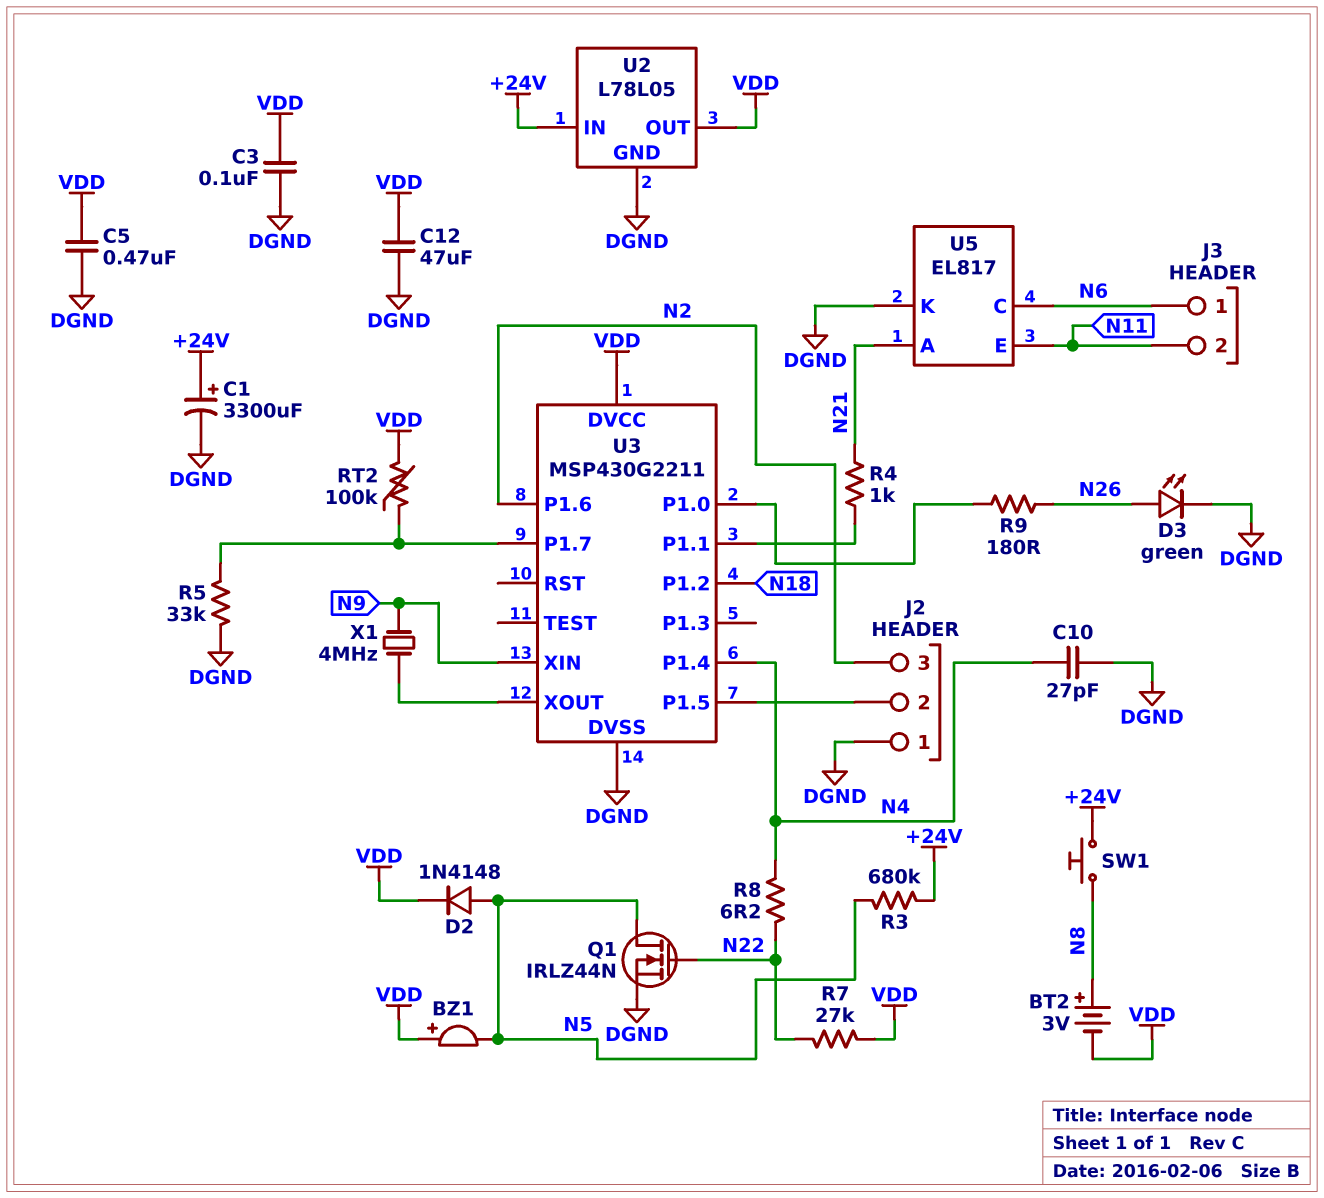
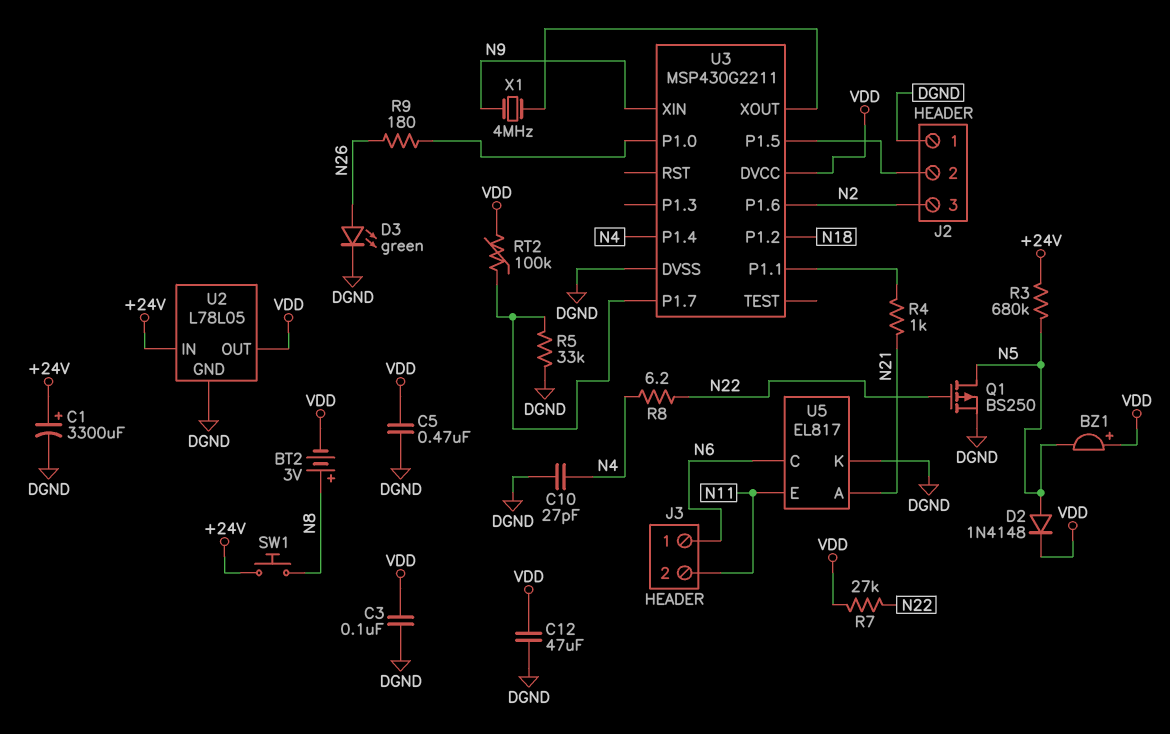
Q1: NMOS IRLZ44N (G N22, D N5, S DGND) -> PMOS BS250 (G N22, D N5, S DGND)

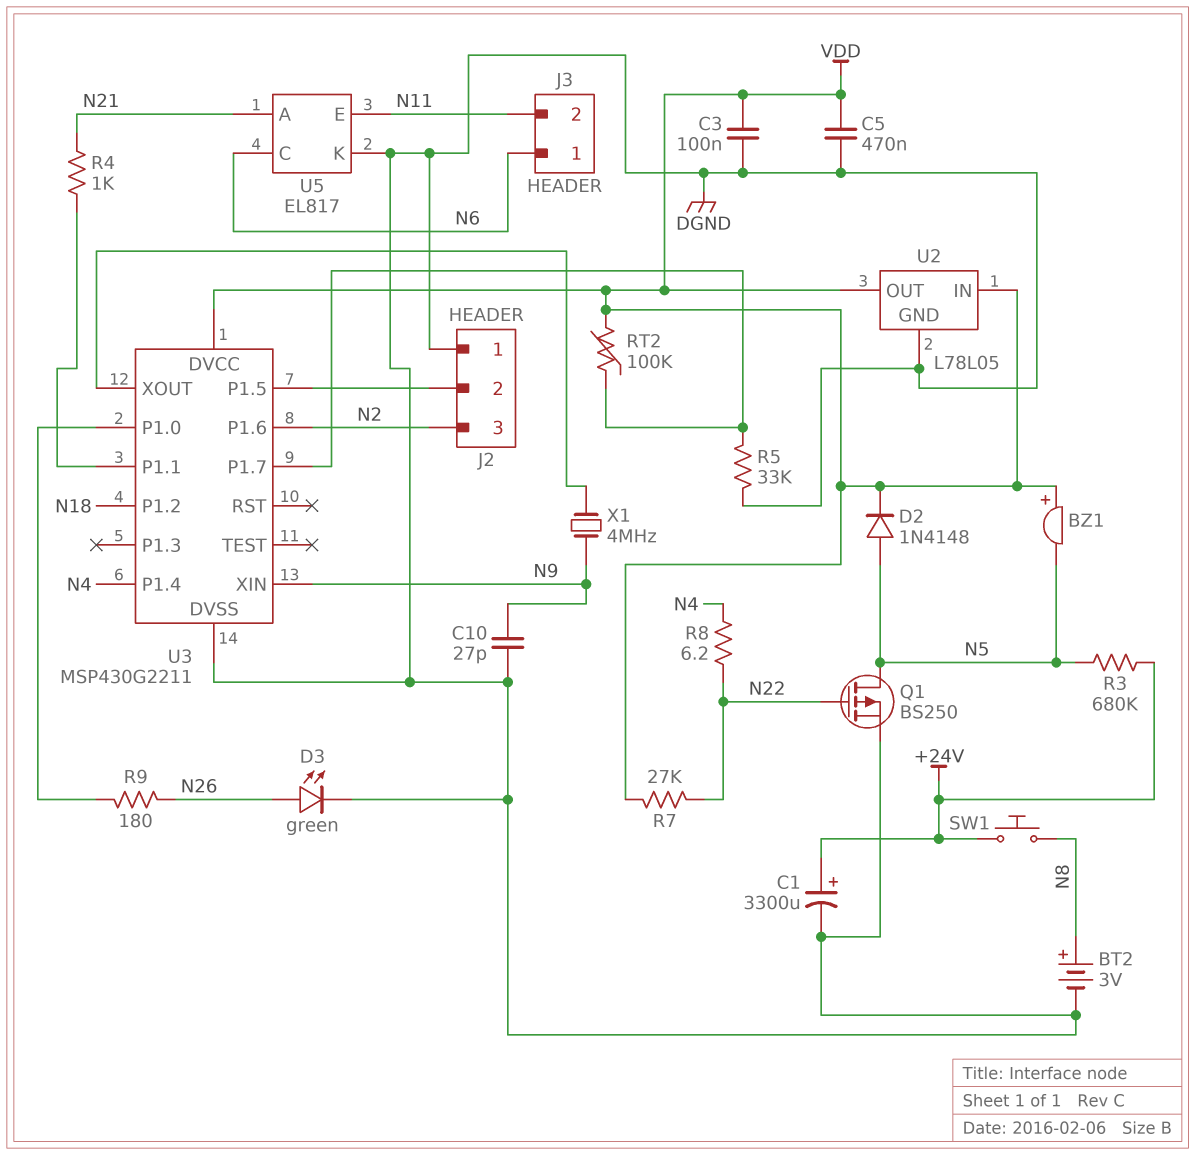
BT2: 3V (plus N8, minus VDD) -> 3V (plus N8, minus DGND)
C10: 27pF (DGND, N4) -> 27pF (DGND, N9)
C12: 47uF (DGND, VDD) -> none
U2 pin IN: +24V -> VDD

